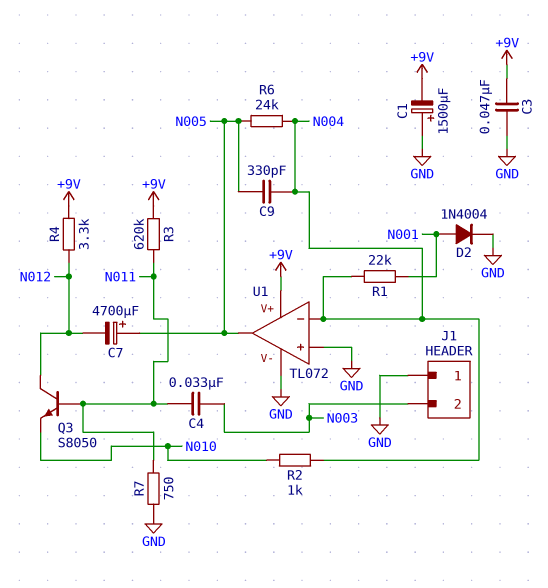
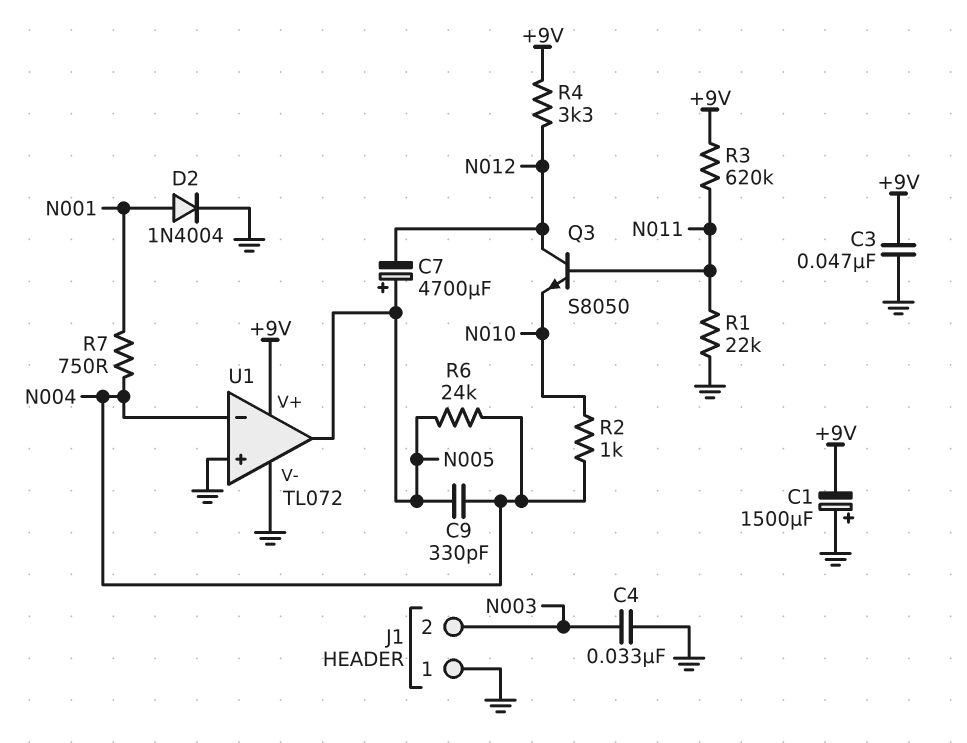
C4: 33nF (N003, N011) -> 33nF (GND, N003)
R1: 22k (N001, N004) -> 22k (GND, N011)
R7: 750 (GND, N011) -> 750 (N001, N004)

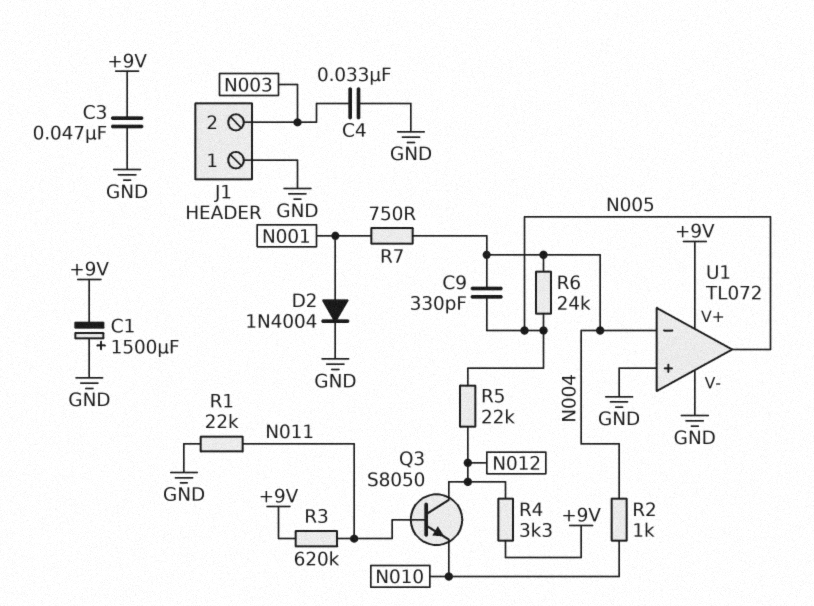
C7: 4700uF (plus N005, minus N012) -> none
R5: none -> 22k (N005, N012)

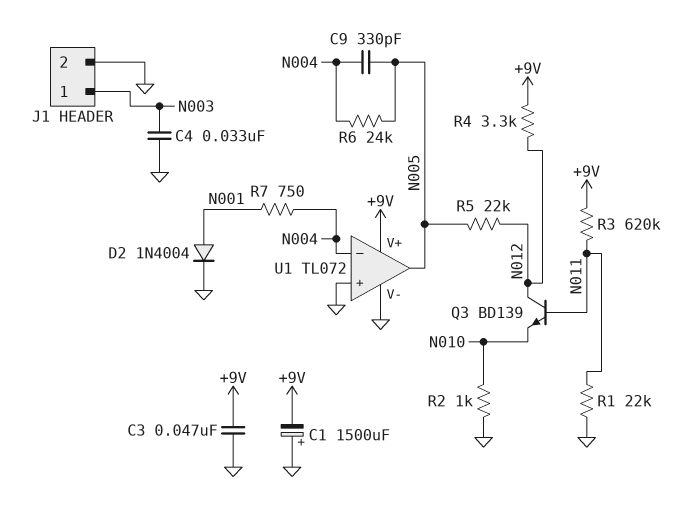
J1 pin 1: GND -> N003
J1 pin 2: N003 -> GND
Q3: NPN S8050 (B N011, C N012, E N010) -> NPN BD139 (B N011, C N012, E N010)
R2: 1k (N004, N010) -> 1k (GND, N010)

